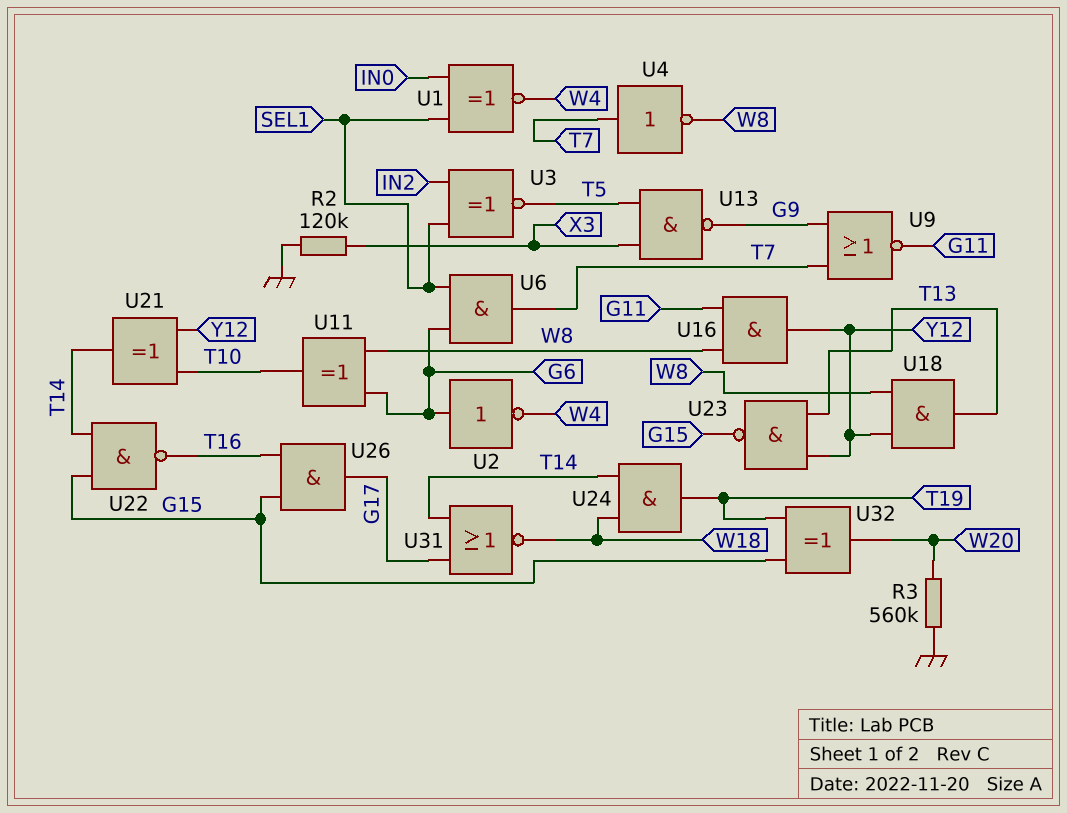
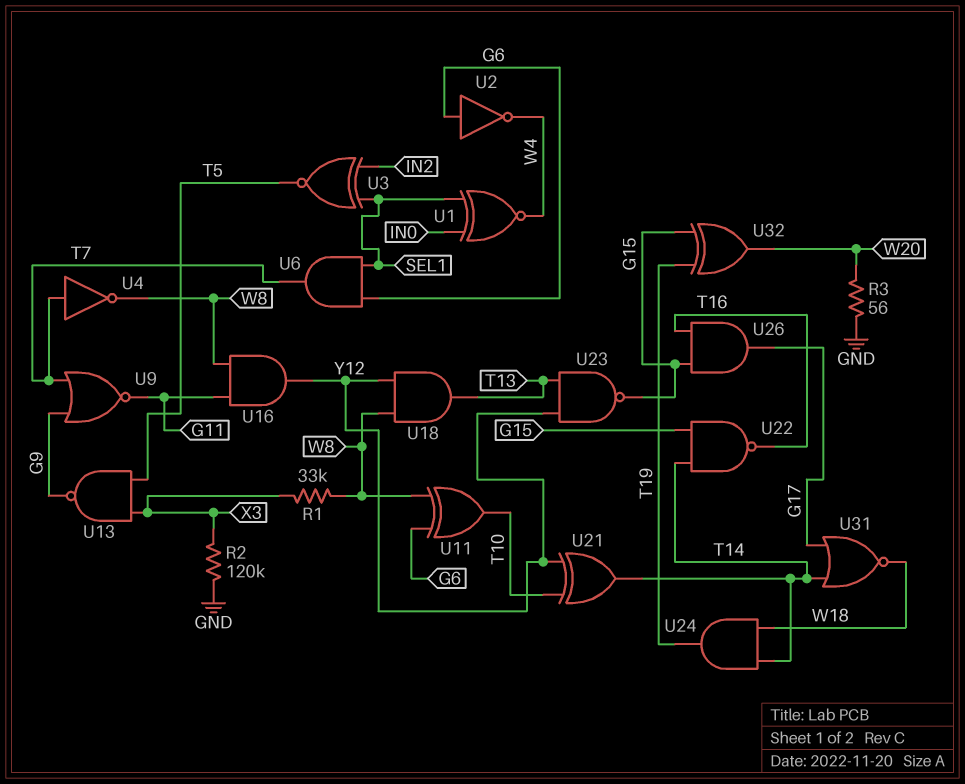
R1: none -> 33k (W8, X3)
R3: 560k (GND, W20) -> 56 (GND, W20)

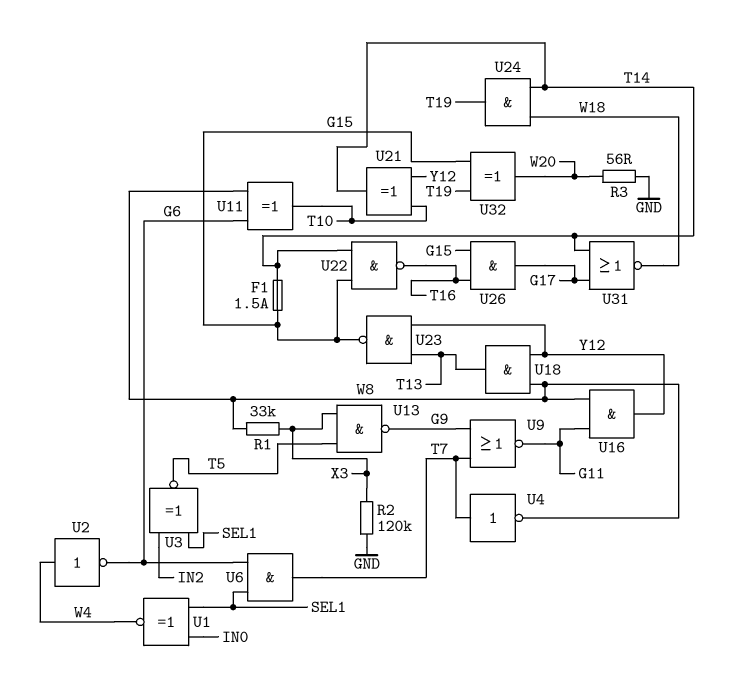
F1: none -> 1.5A (G15, T14)
U2: NOT (in G6, out W4) -> NOT (in W4, out G6)

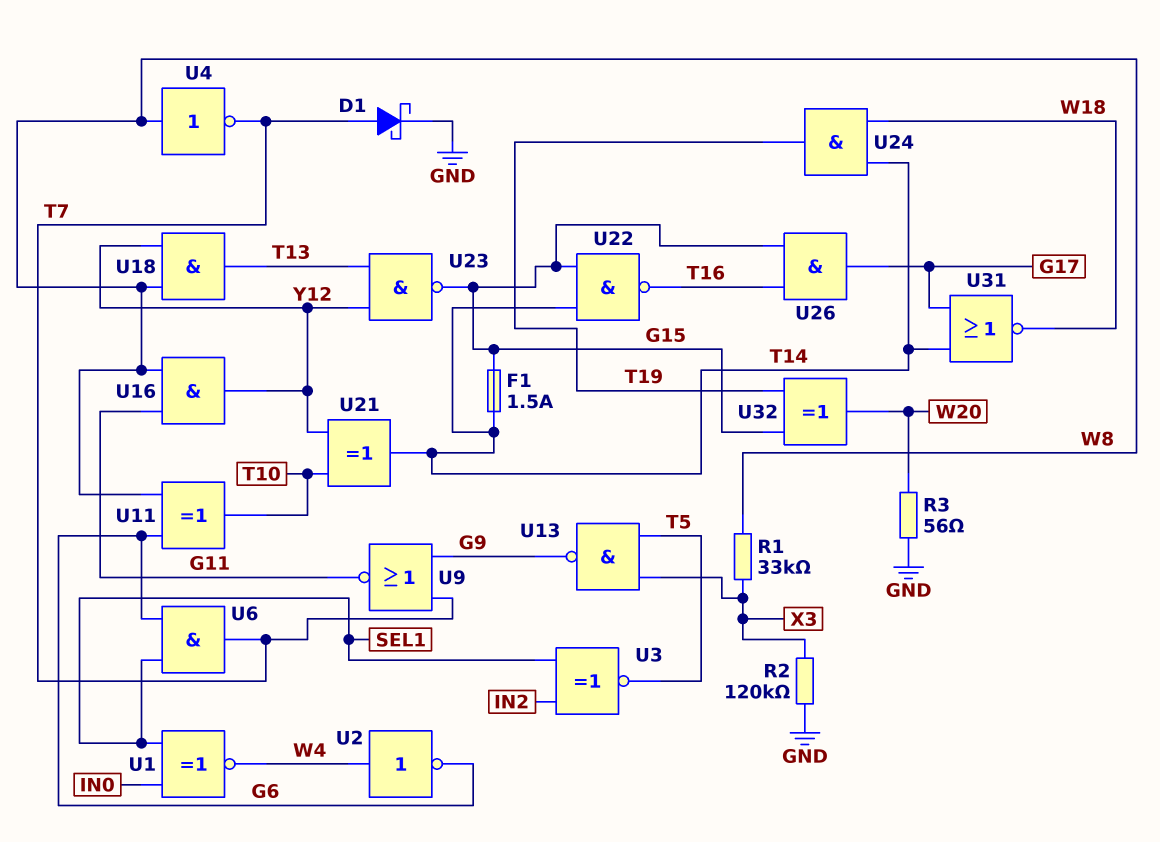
D1: none -> schottky (A T7, K GND)
U4: NOT (in T7, out W8) -> NOT (in W8, out T7)

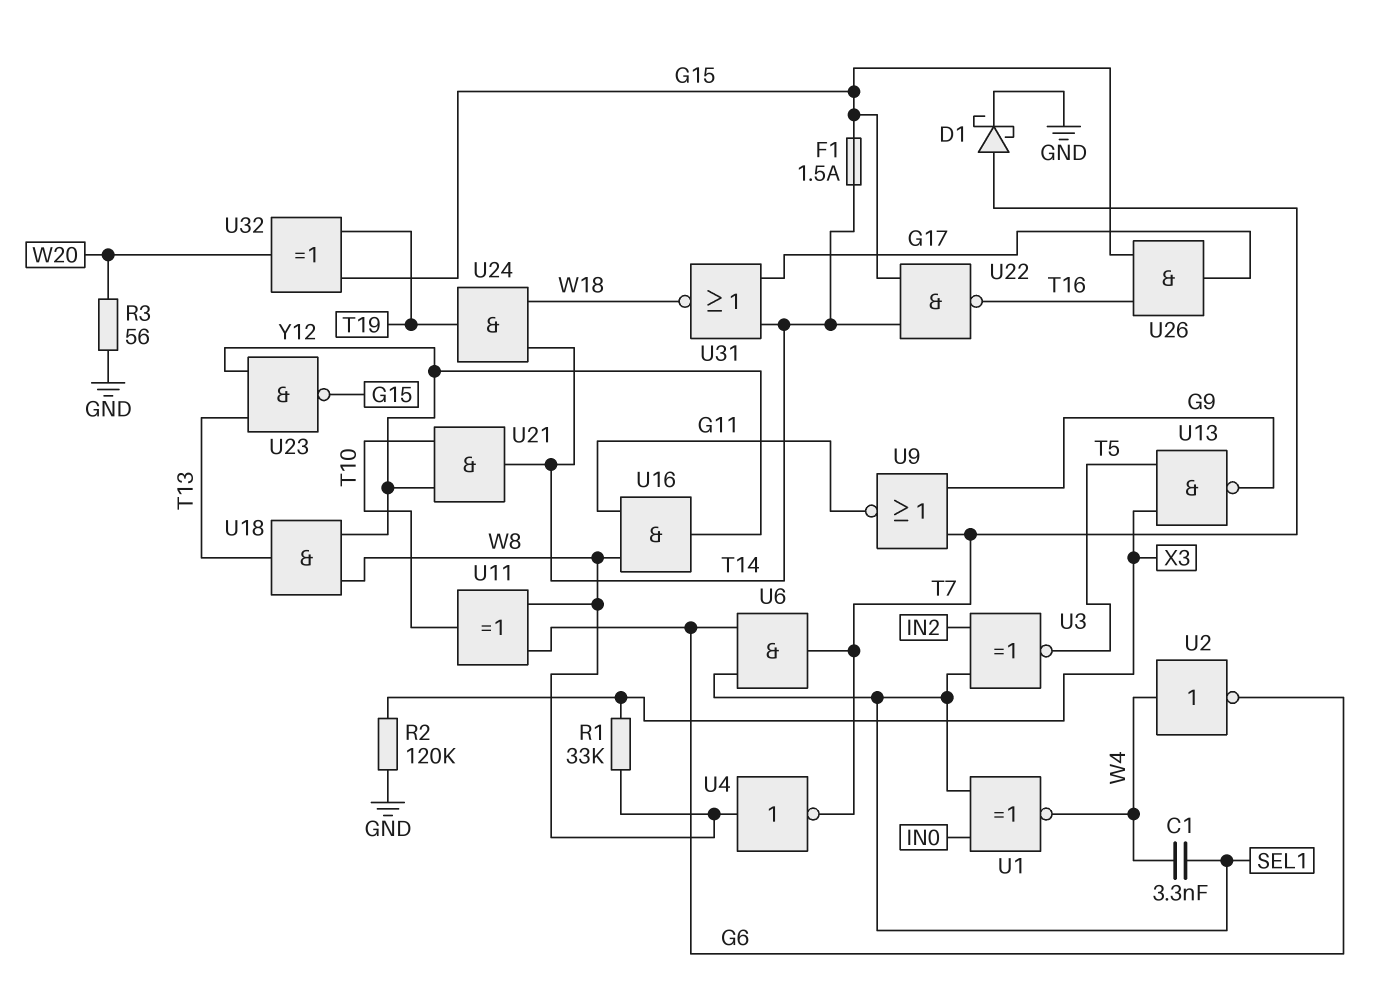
C1: none -> 3.3nF (SEL1, W4)
U21: XOR (in T10, in Y12, out T14) -> AND (in T10, in Y12, out T14)

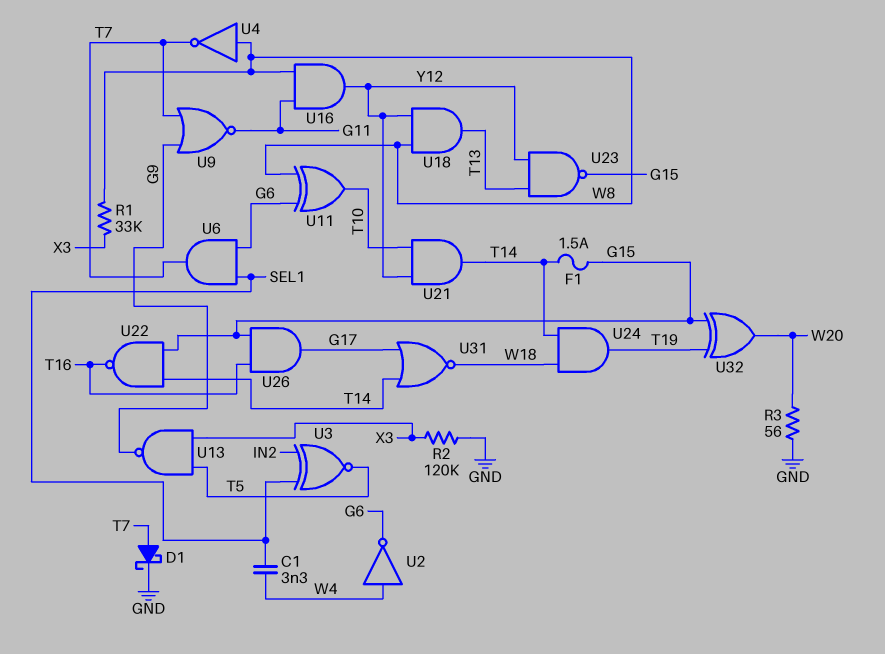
U1: XNOR (in IN0, in SEL1, out W4) -> none

